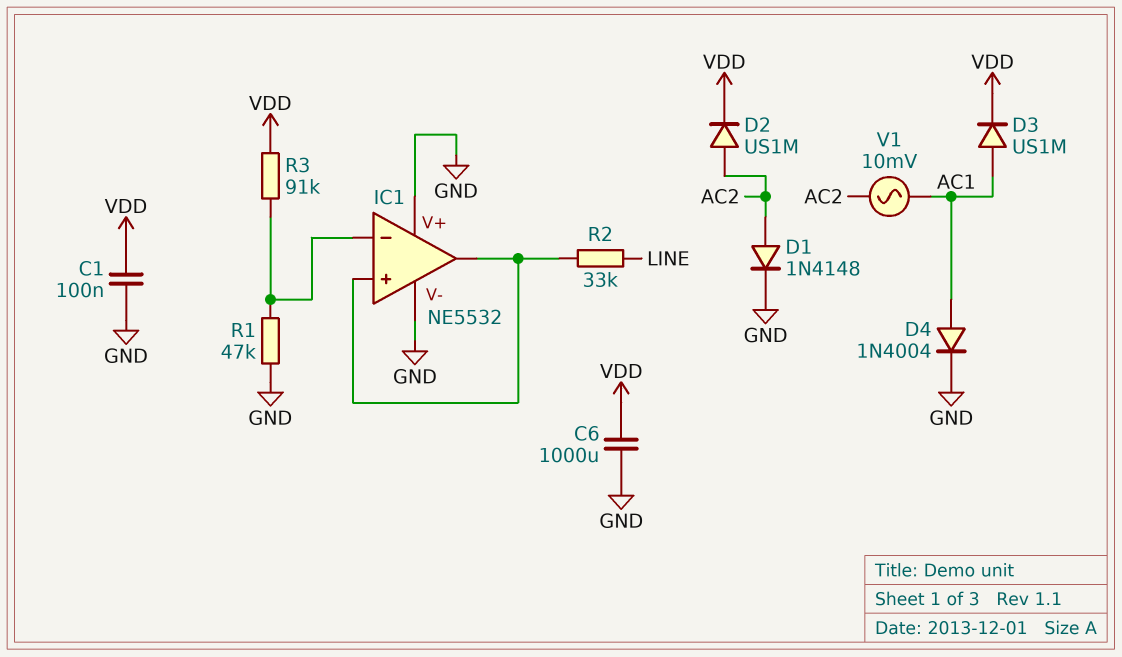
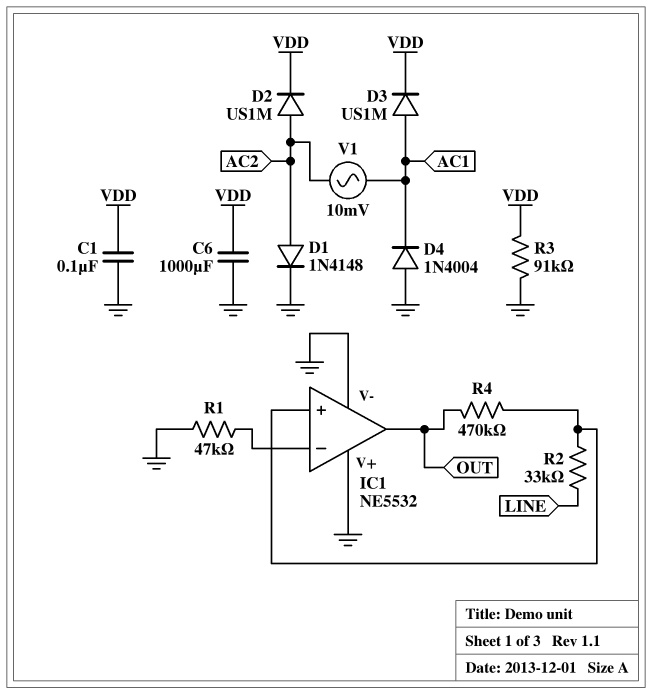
D4: diode 1N4004 (A AC1, K GND) -> diode 1N4004 (A GND, K AC1)
IC1 pin out: IC1/in+ -> OUT
R3: 91k (IC1/in-, VDD) -> 91k (GND, VDD)
R4: none -> 470k (IC1/in+, OUT)

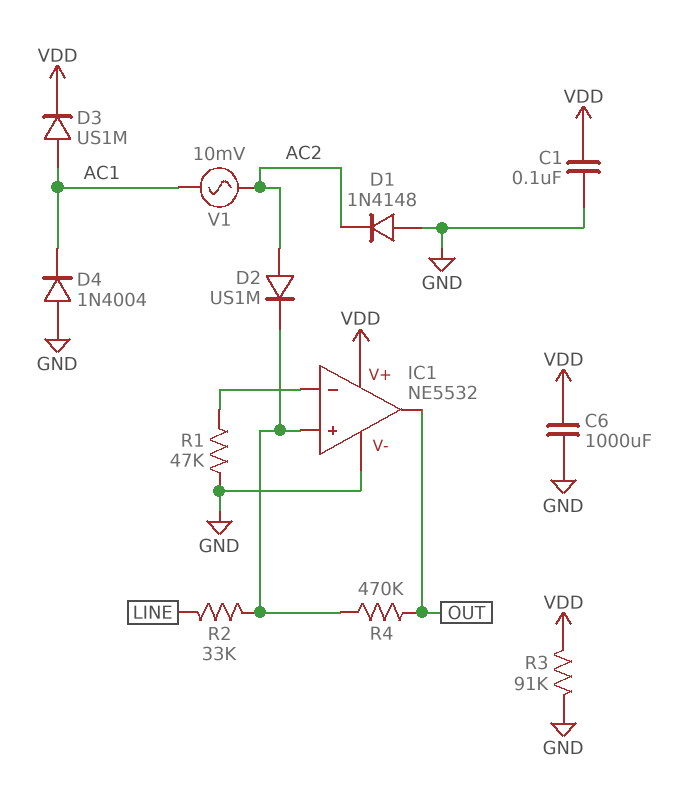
D1: diode 1N4148 (A AC2, K GND) -> diode 1N4148 (A GND, K AC2)
D2: diode US1M (A AC2, K VDD) -> diode US1M (A AC2, K IC1/in+)
IC1 pin V+: GND -> VDD

